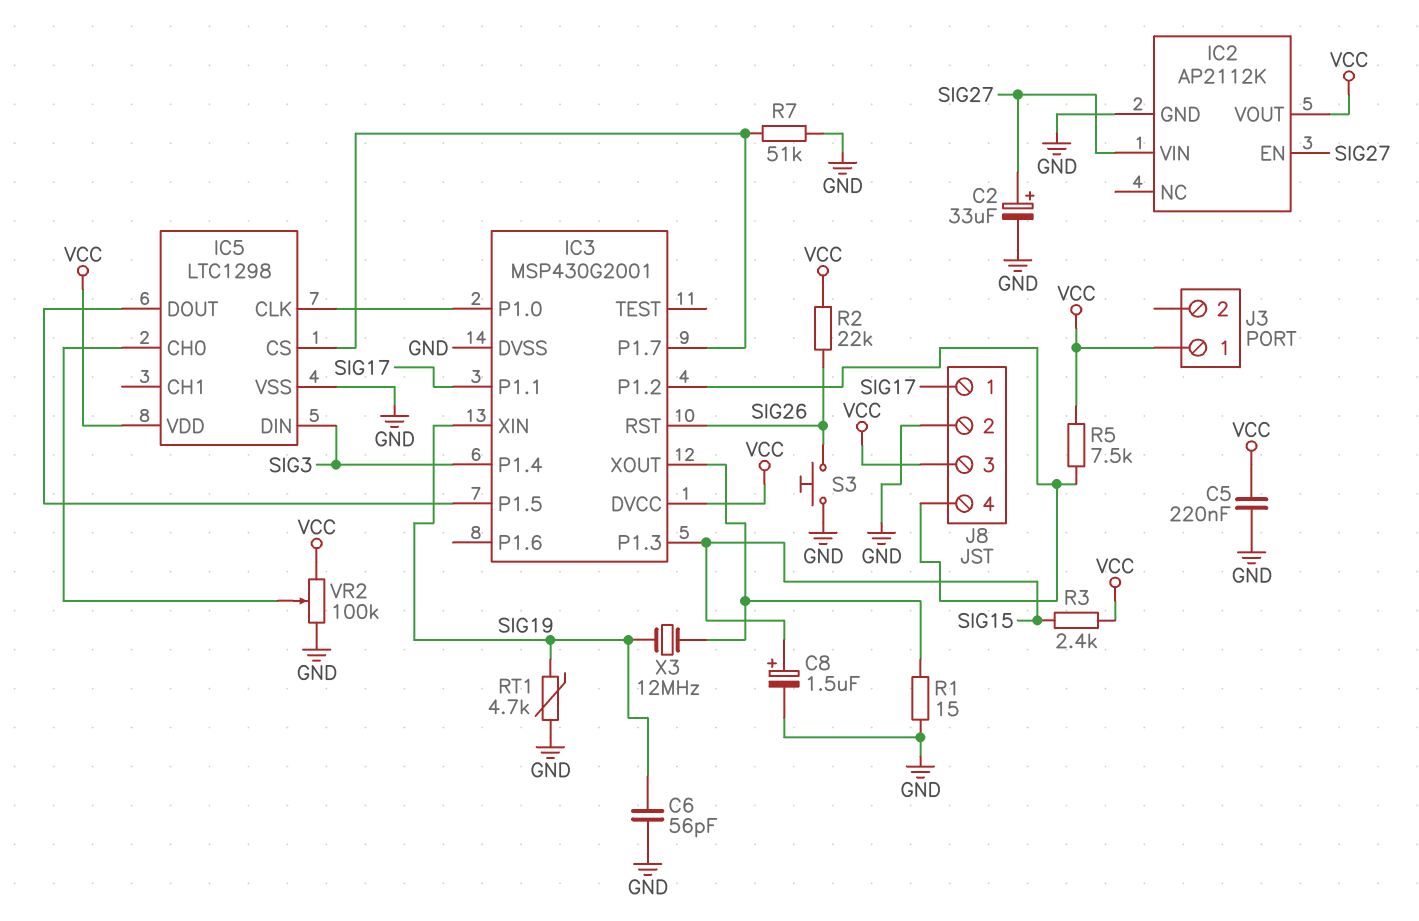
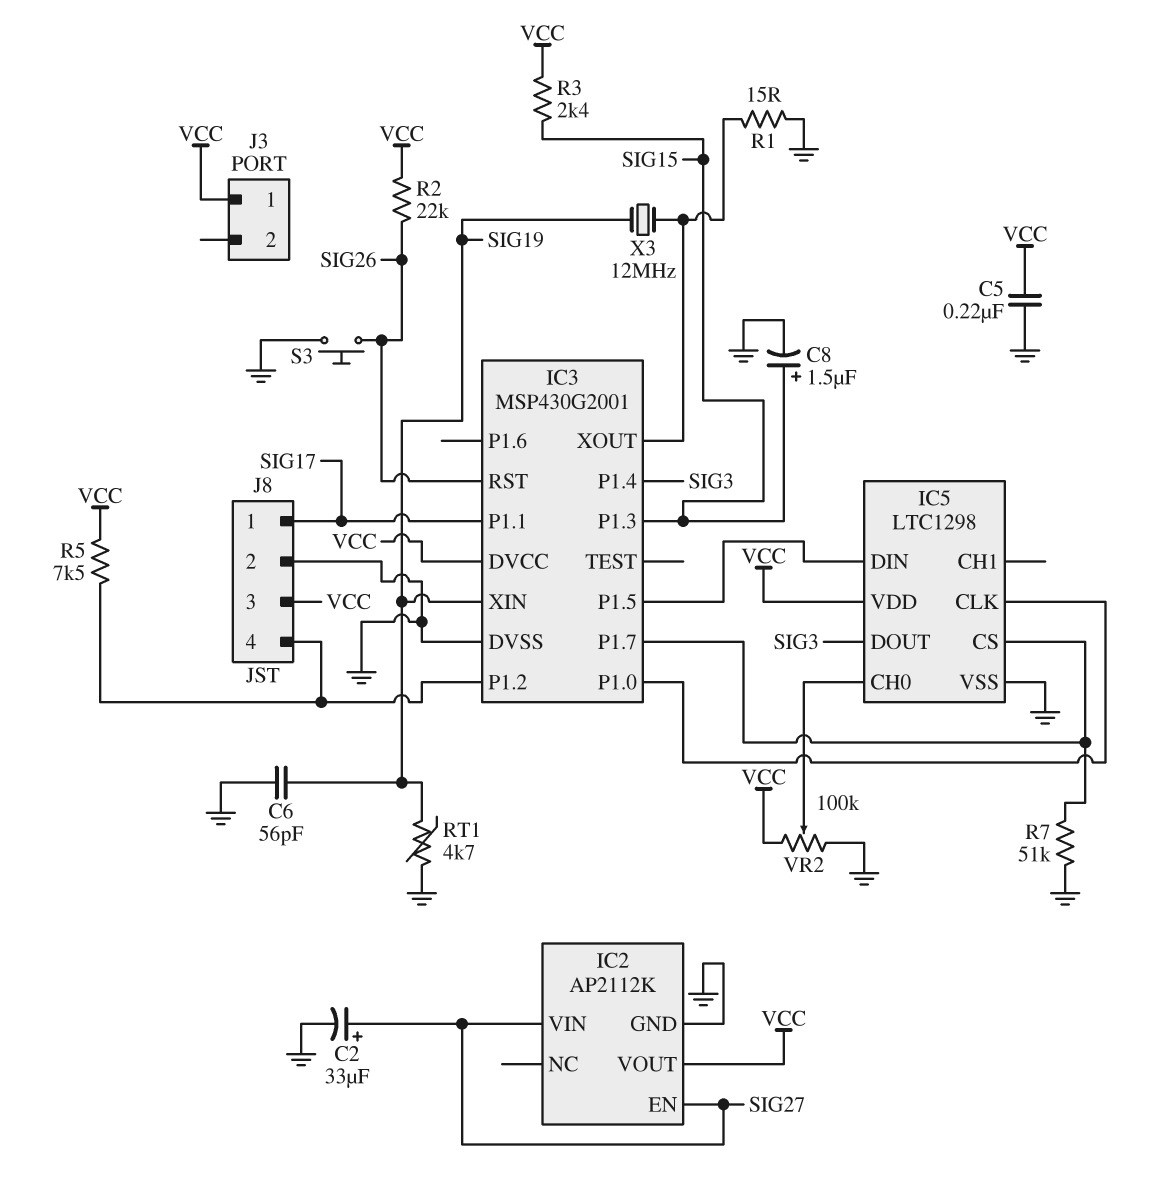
IC5 pin DIN: SIG3 -> IC3/P1.5
IC5 pin DOUT: IC3/P1.5 -> SIG3

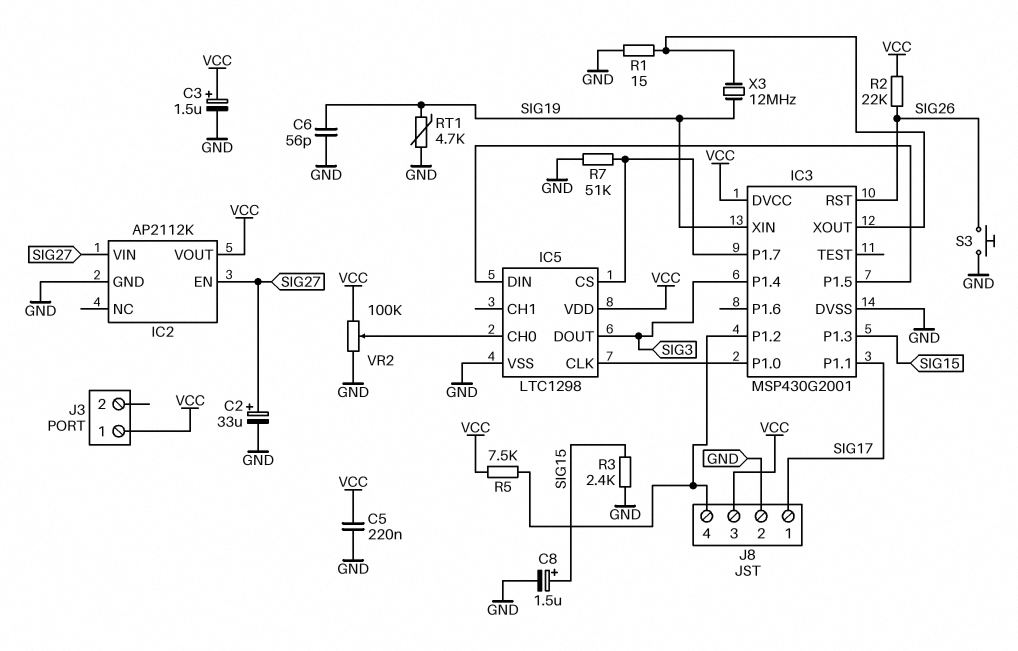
C3: none -> 1.5uF (plus VCC, minus GND)
R3: 2.4k (SIG15, VCC) -> 2.4k (GND, SIG15)

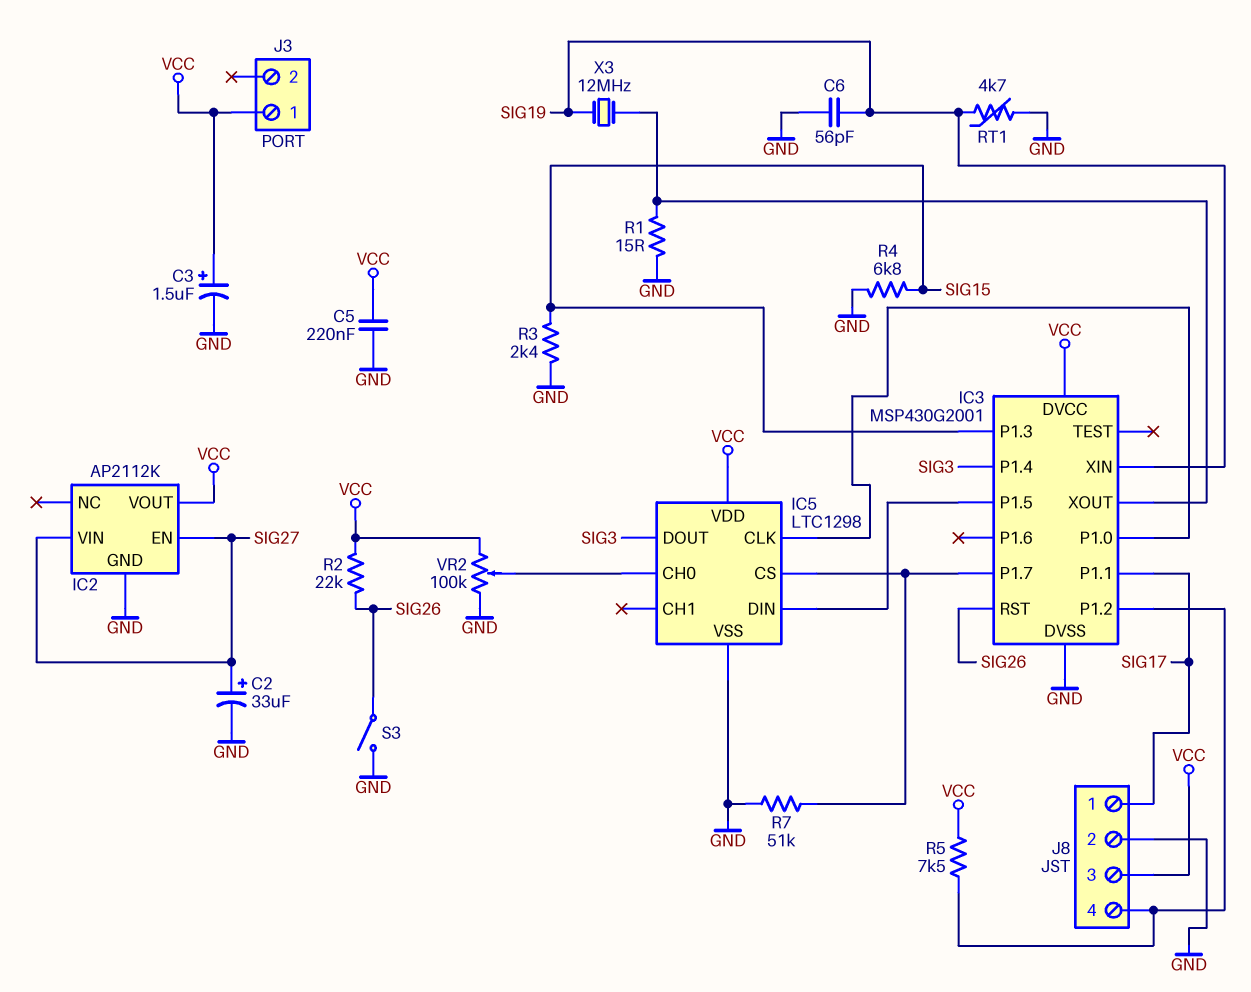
C8: 1.5uF (plus SIG15, minus GND) -> none
R4: none -> 6.8k (GND, SIG15)
S3: button (GND, SIG26) -> switch (GND, SIG26)

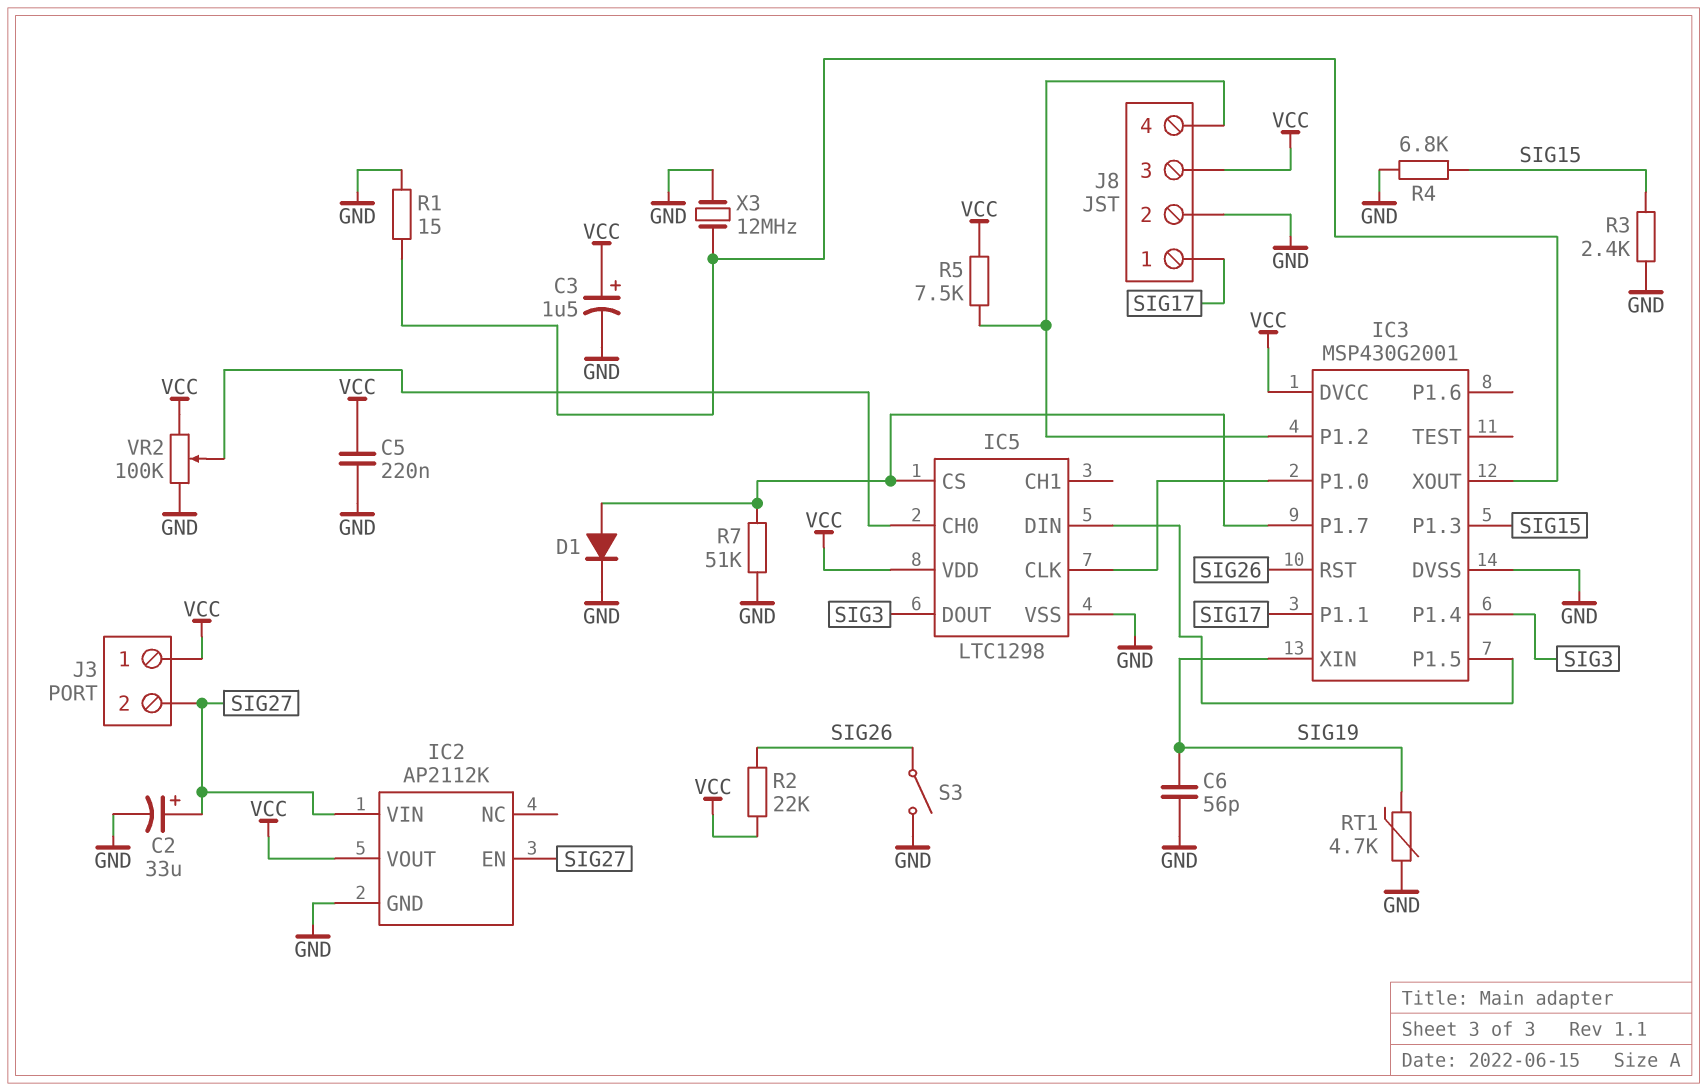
D1: none -> diode (A IC3/P1.7, K GND)
J3 pin 2: none -> SIG27
X3: 12MHz (IC3/XOUT, SIG19) -> 12MHz (GND, IC3/XOUT)

